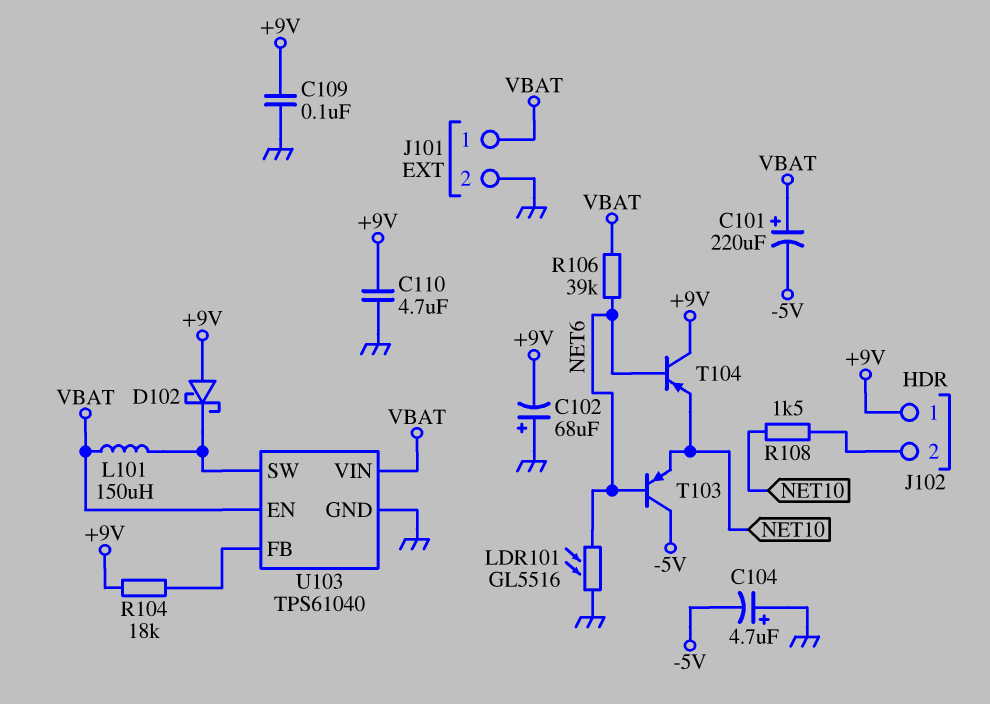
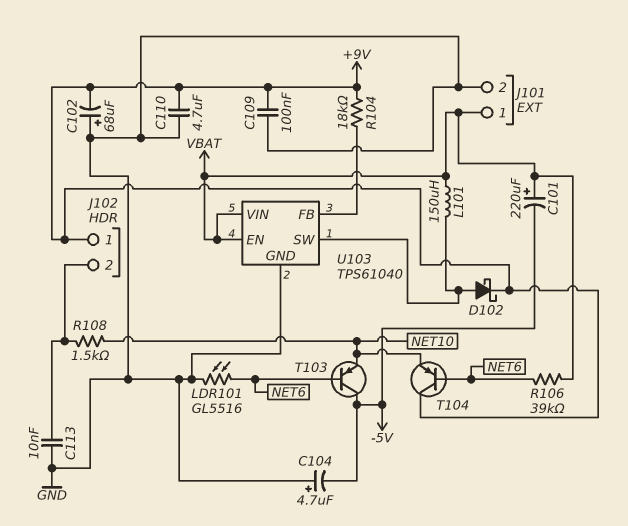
C113: none -> 10nF (GND, J102/2)
D102: schottky (A +9V, K U103/SW) -> schottky (A U103/SW, K +9V)

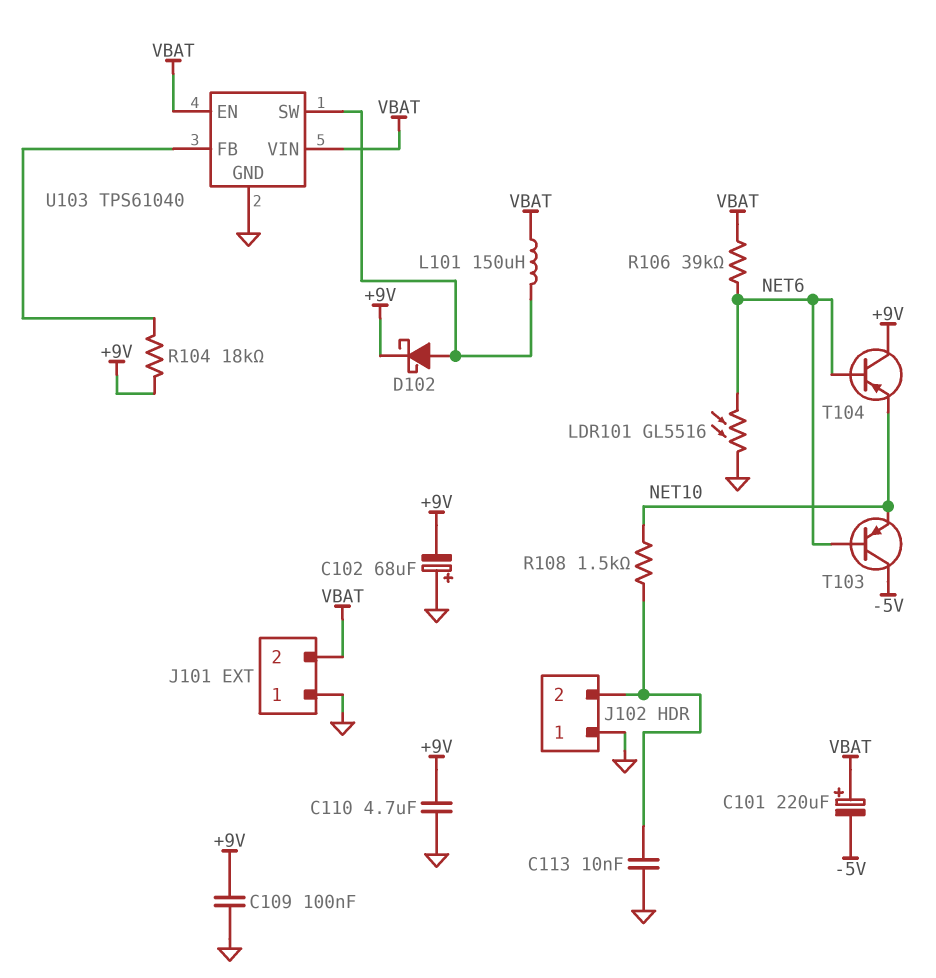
C104: 4.7uF (plus GND, minus -5V) -> none
J101 pin 1: VBAT -> GND
J101 pin 2: GND -> VBAT
J102 pin 1: +9V -> GND

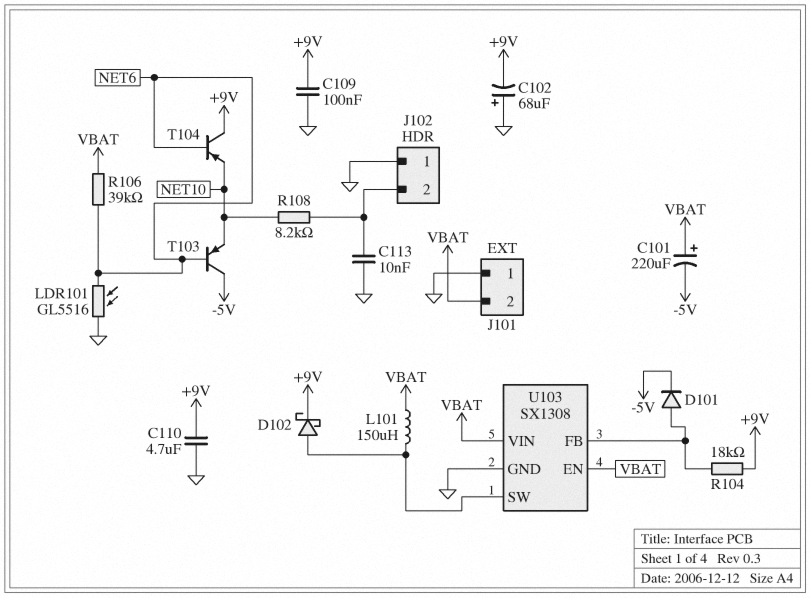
D101: none -> diode (A U103/FB, K -5V)
R108: 1.5k (J102/2, NET10) -> 8.2k (J102/2, NET10)
U103: TPS61040 -> SX1308

